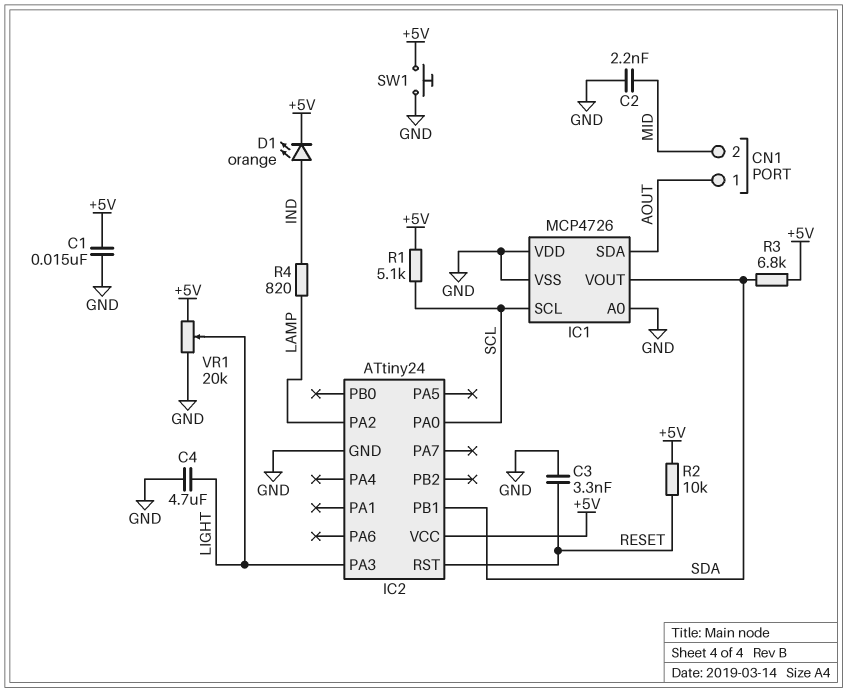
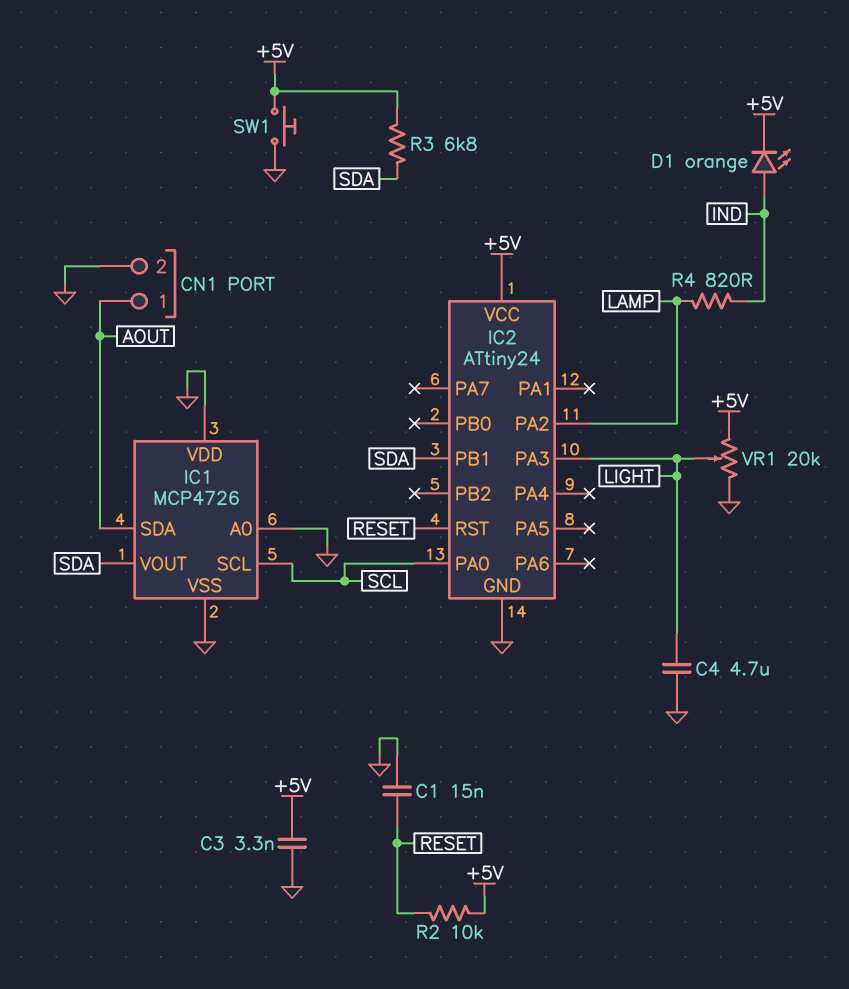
C1: 15nF (+5V, GND) -> 15nF (GND, RESET)
C2: 2.2nF (GND, MID) -> none
C3: 3.3nF (GND, RESET) -> 3.3nF (+5V, GND)
CN1 pin 2: MID -> GND
R1: 5.1k (+5V, SCL) -> none

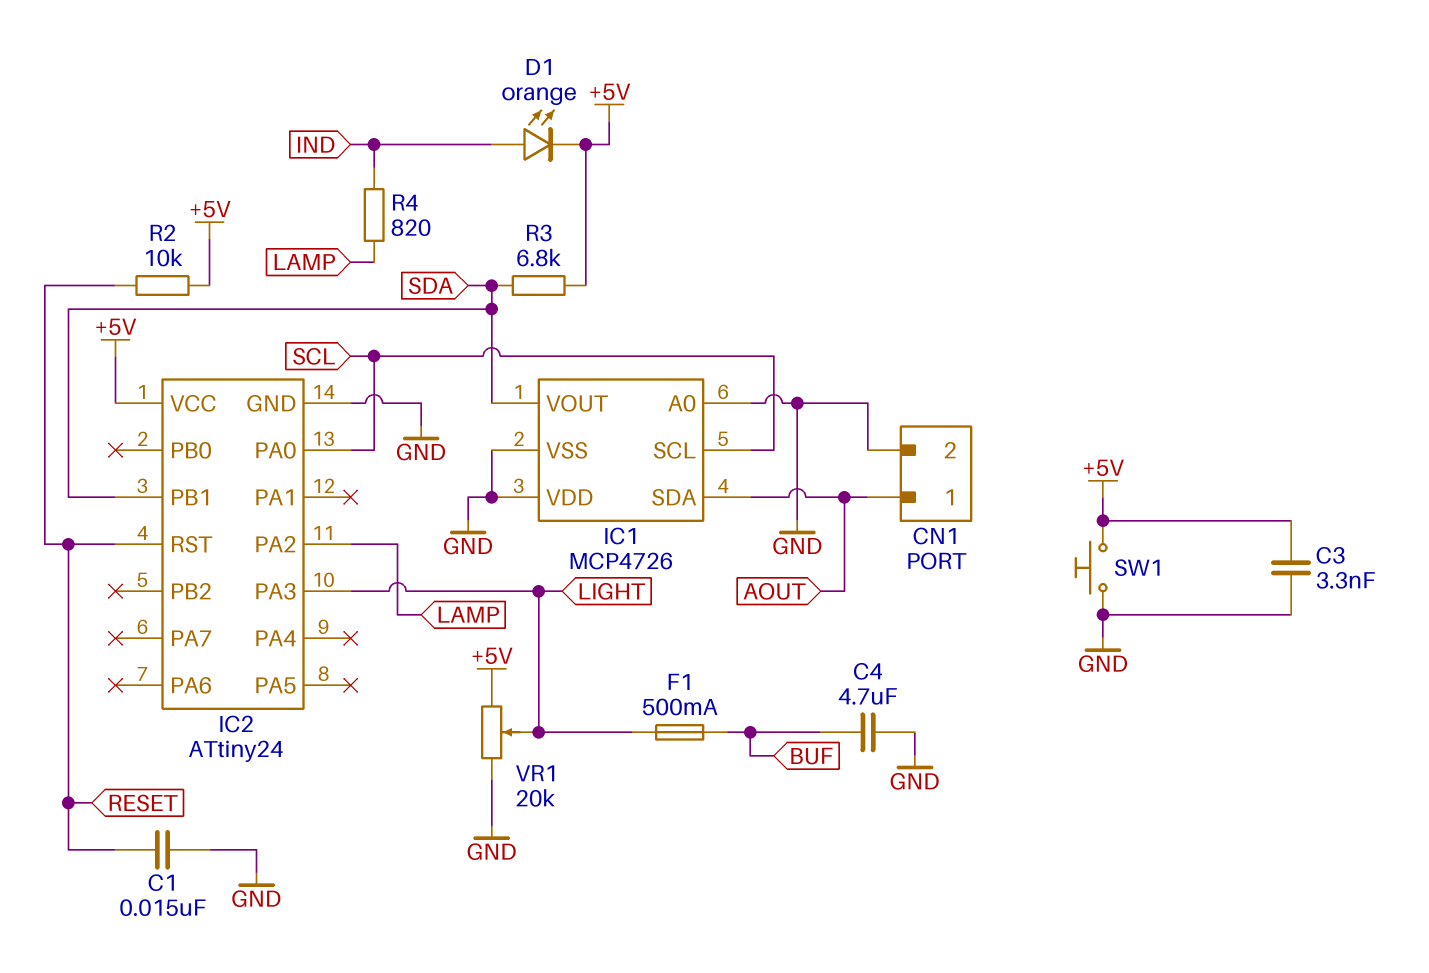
C4: 4.7uF (GND, LIGHT) -> 4.7uF (BUF, GND)
F1: none -> 500mA (BUF, LIGHT)

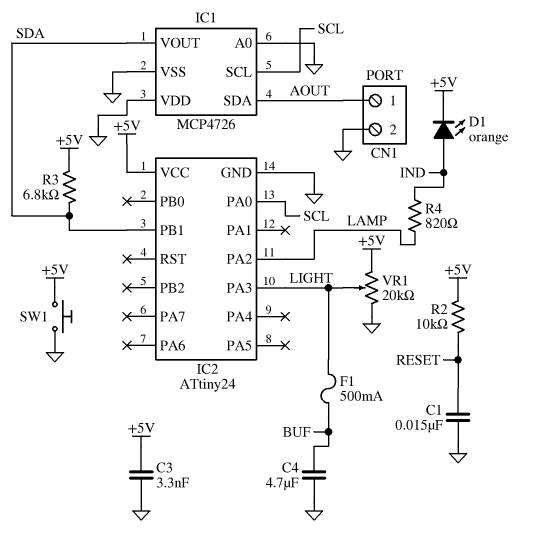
IC2 pin RST: RESET -> none

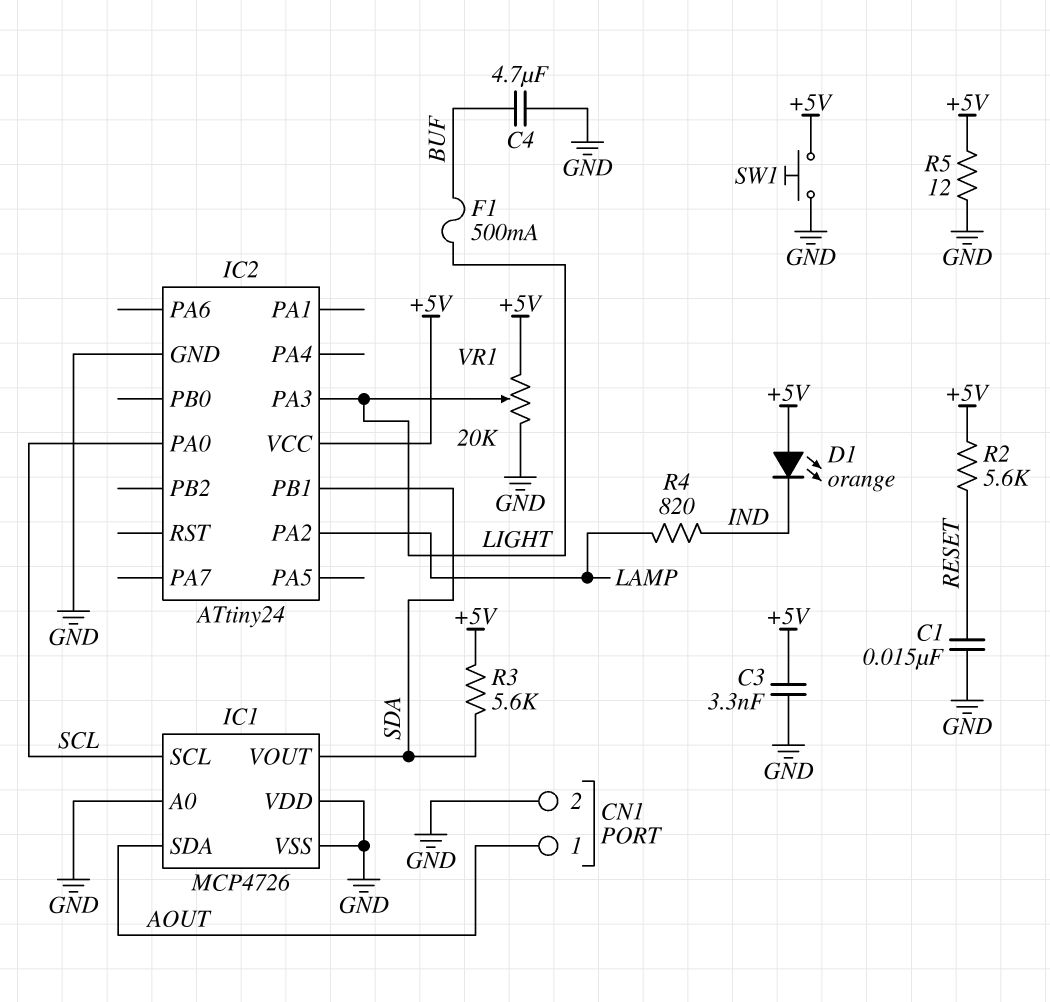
D1: LED orange (A IND, K +5V) -> LED orange (A +5V, K IND)
R2: 10k (+5V, RESET) -> 5.6k (+5V, RESET)
R3: 6.8k (+5V, SDA) -> 5.6k (+5V, SDA)
R5: none -> 12 (+5V, GND)

